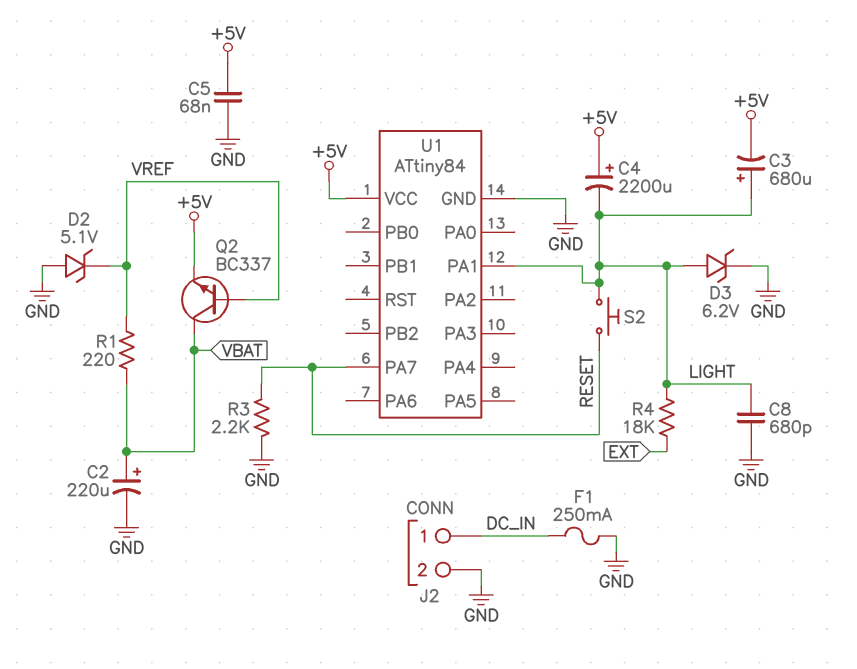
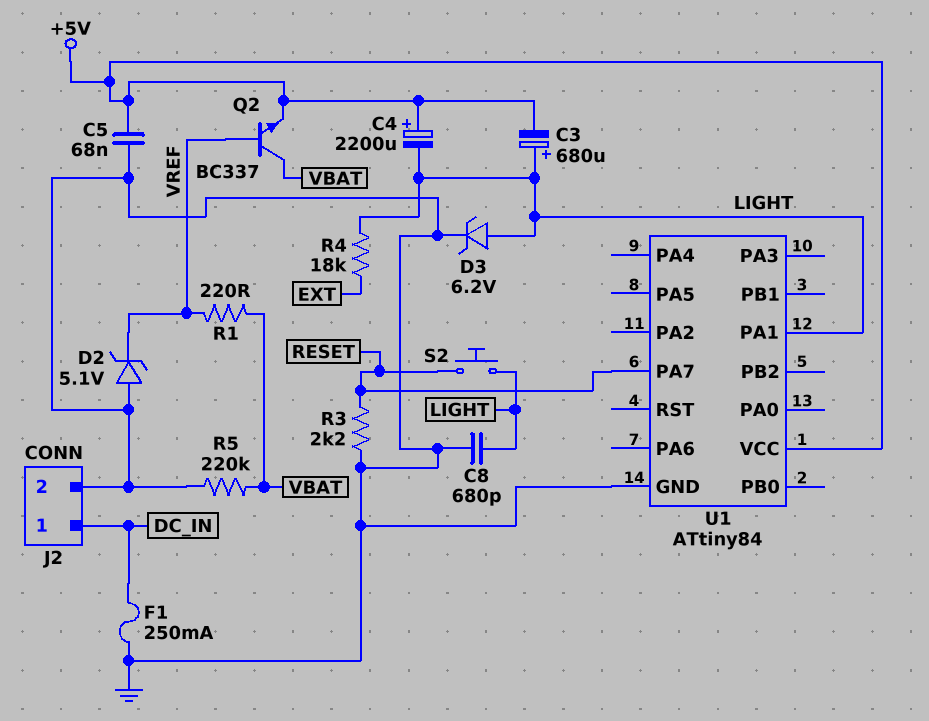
C2: 220uF (plus VBAT, minus GND) -> none
R5: none -> 220k (GND, VBAT)

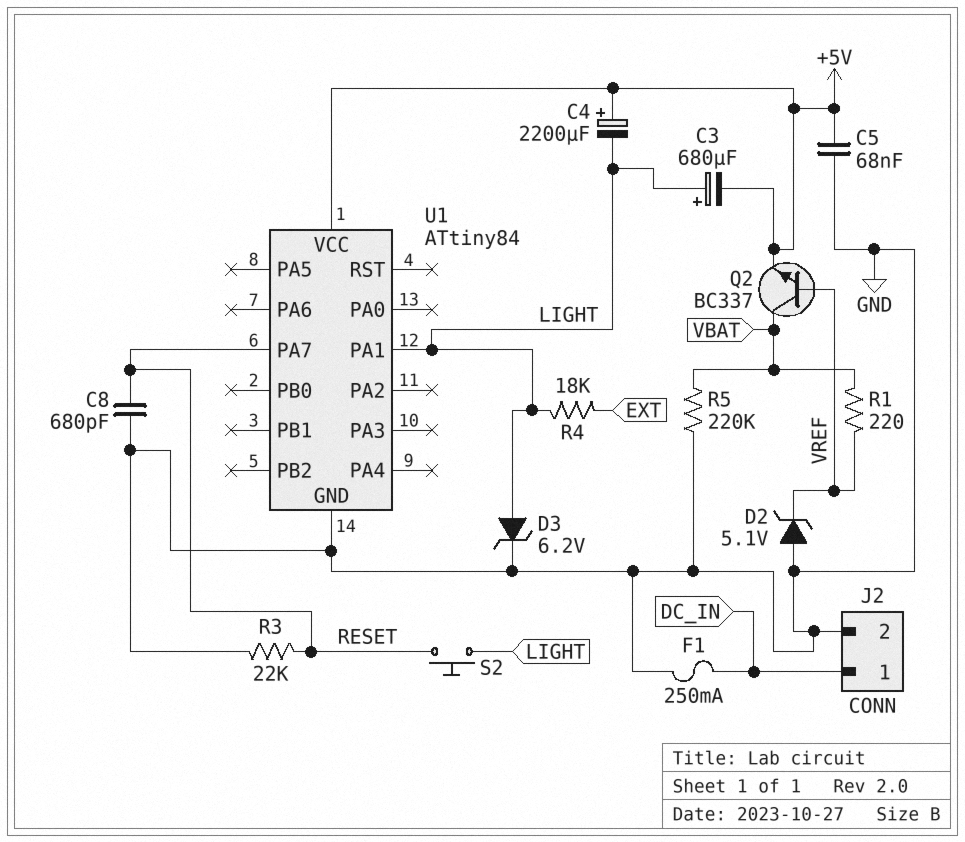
C8: 680pF (GND, LIGHT) -> 680pF (GND, RESET)
R3: 2.2k (GND, RESET) -> 22k (GND, RESET)

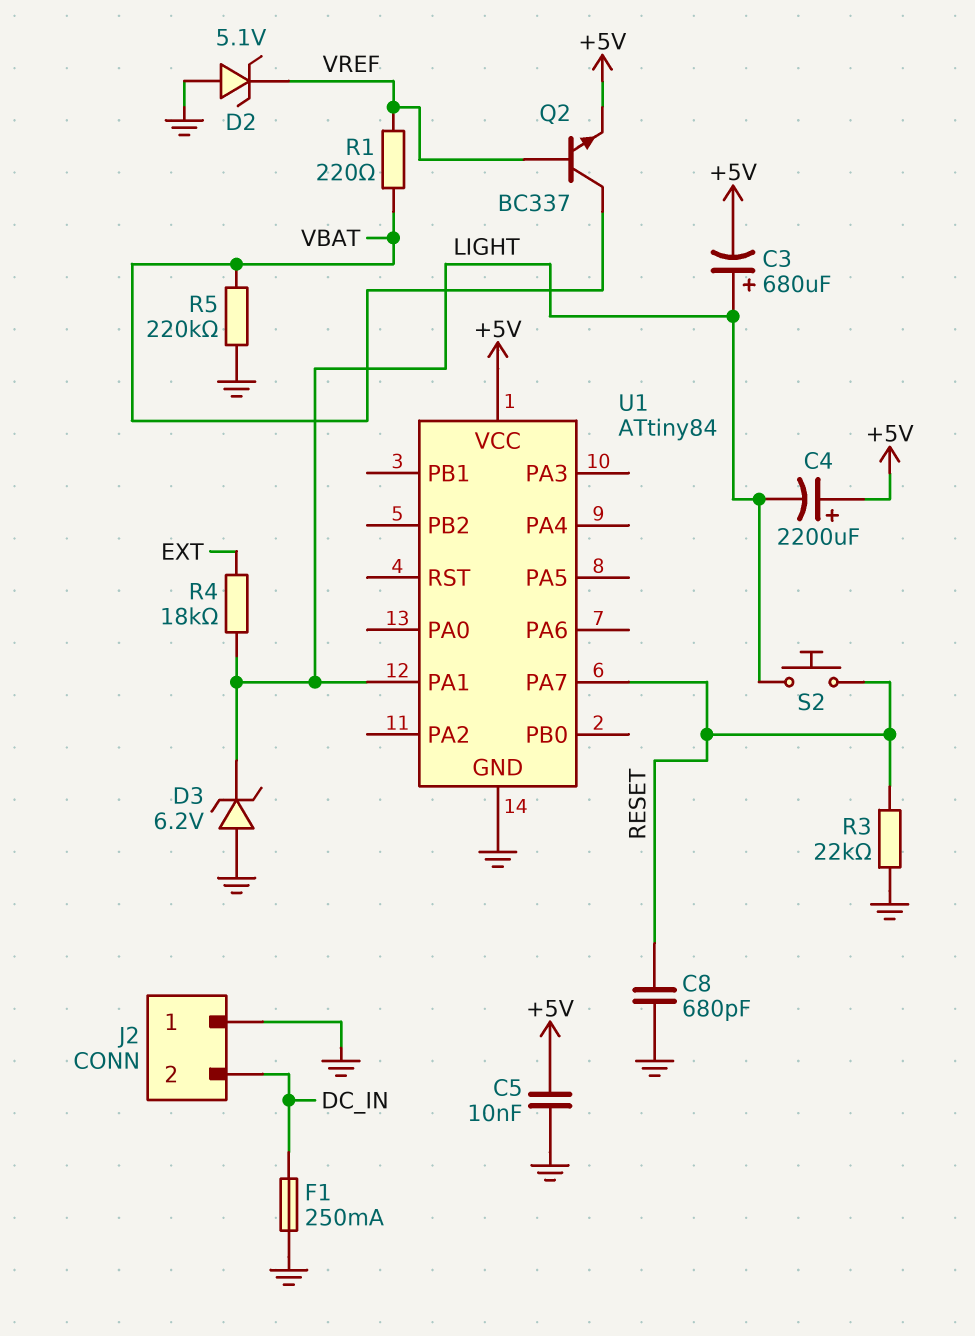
C5: 68nF (+5V, GND) -> 10nF (+5V, GND)
D3: zener 6.2V (A LIGHT, K GND) -> zener 6.2V (A GND, K LIGHT)
J2 pin 1: DC_IN -> GND
J2 pin 2: GND -> DC_IN

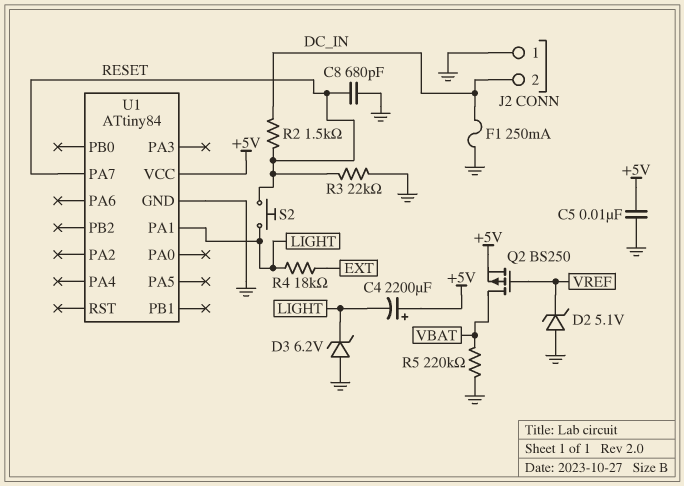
C3: 680uF (plus LIGHT, minus +5V) -> none
Q2: NPN BC337 (B VREF, C VBAT, E +5V) -> PMOS BS250 (G VREF, D VBAT, S +5V)
R1: 220 (VBAT, VREF) -> none
R2: none -> 1.5k (DC_IN, RESET)

